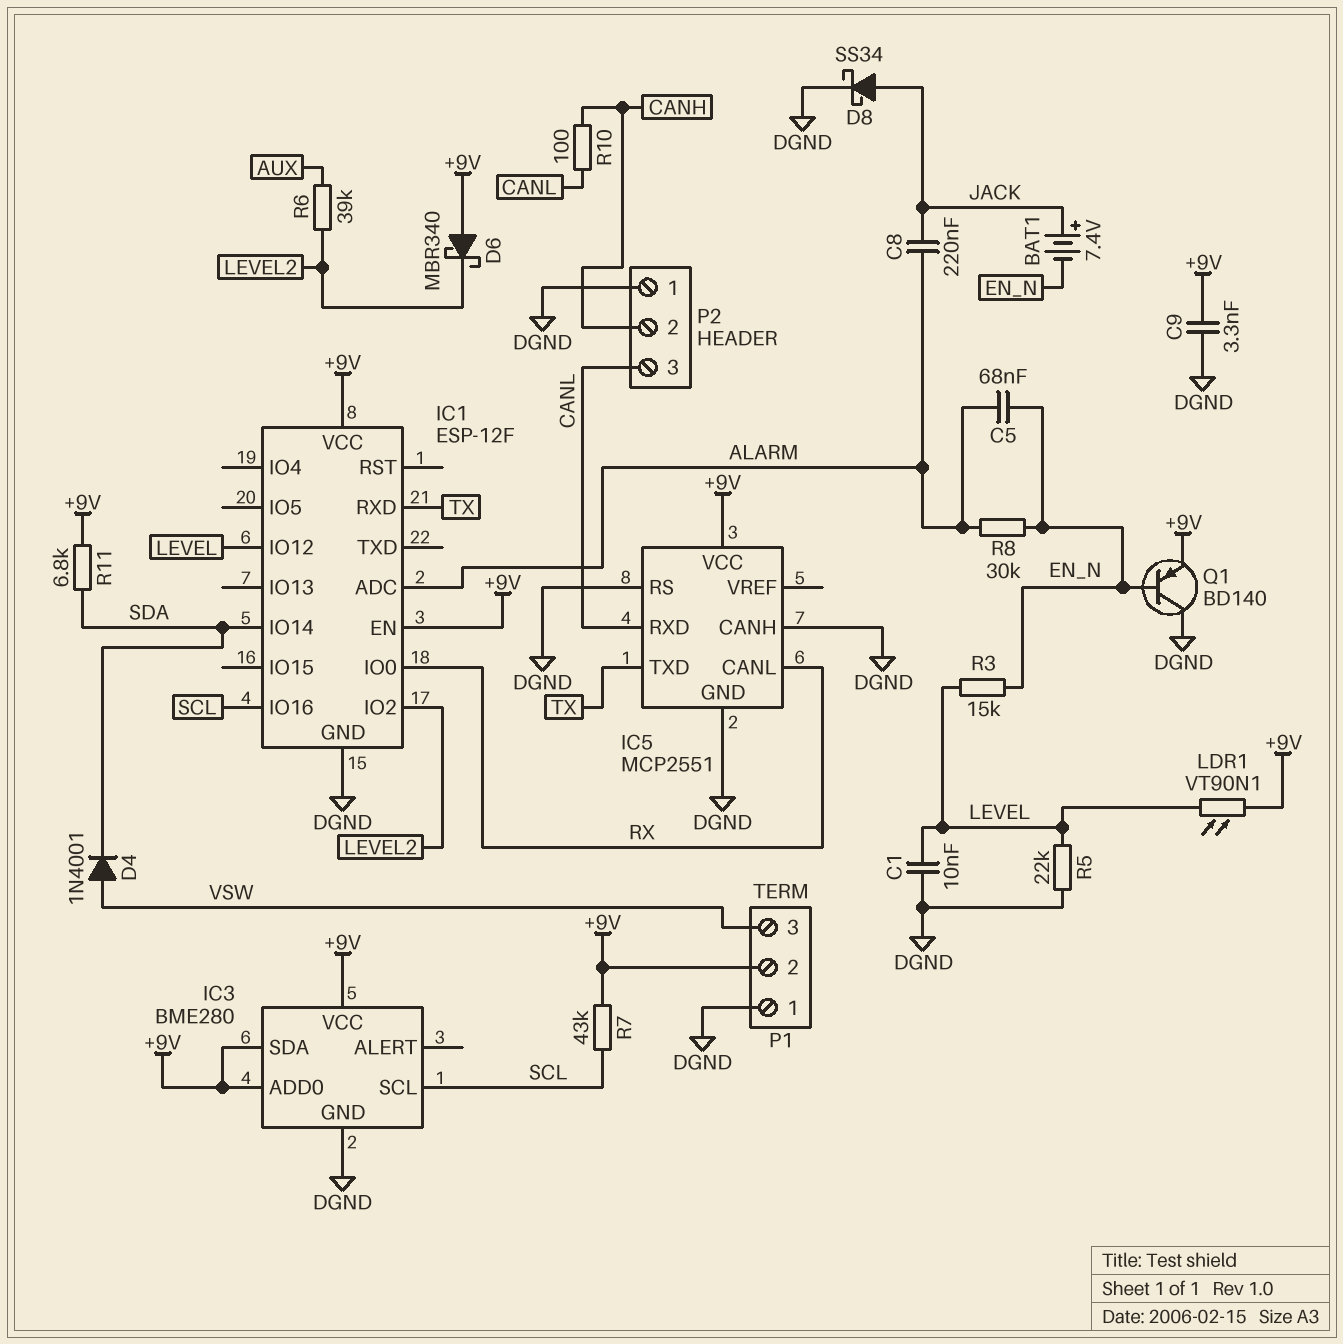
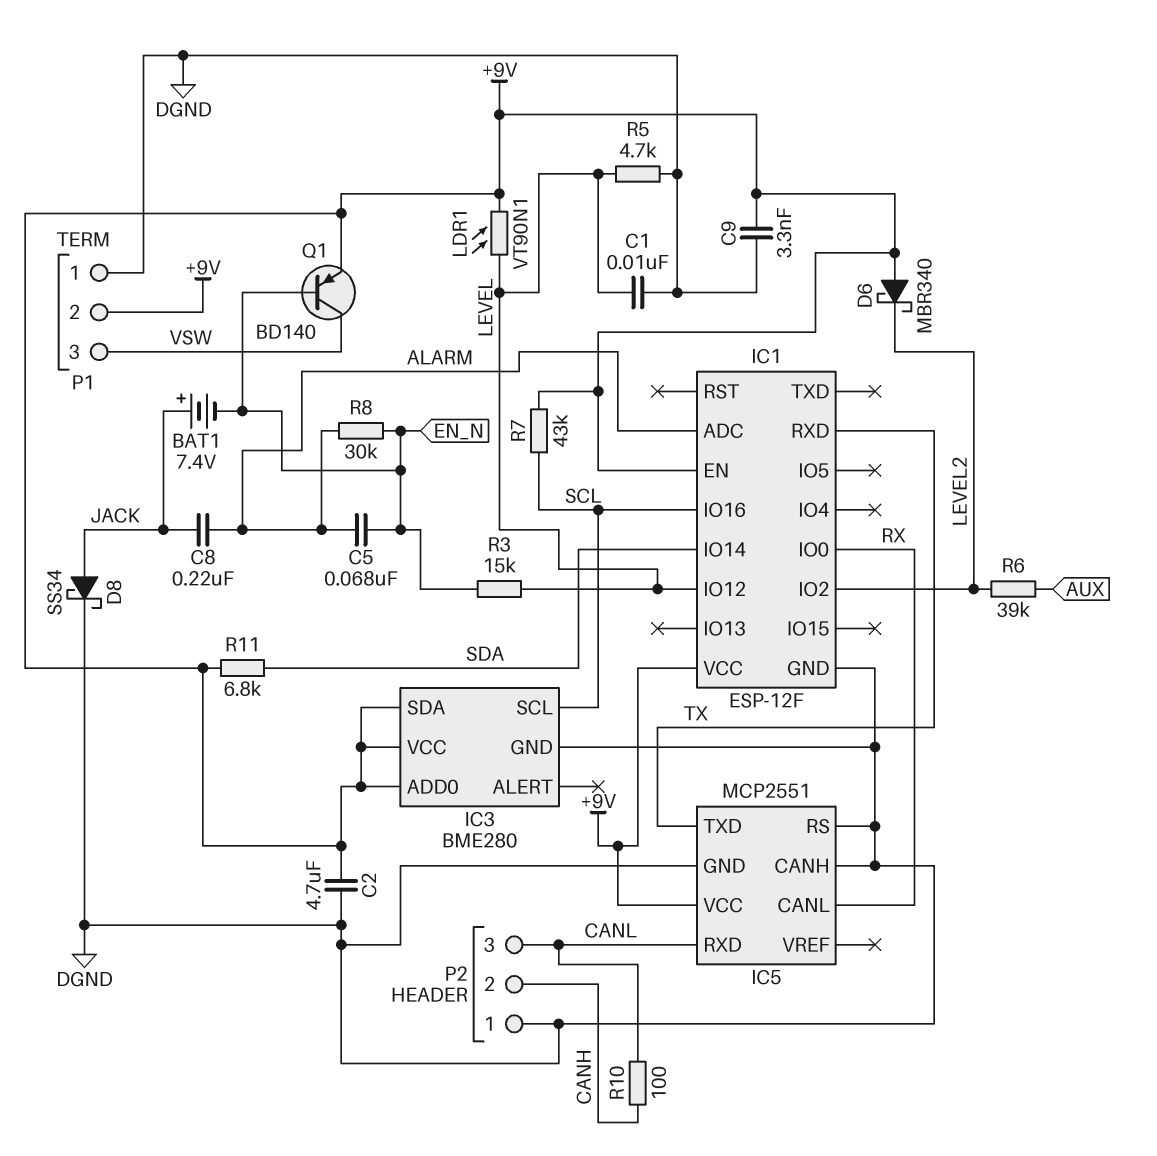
C2: none -> 4.7uF (+9V, DGND)
D4: diode 1N4001 (A VSW, K SDA) -> none
Q1: PNP BD140 (B EN_N, C DGND, E +9V) -> PNP BD140 (B EN_N, C VSW, E +9V)
R5: 22k (DGND, LEVEL) -> 4.7k (DGND, LEVEL)

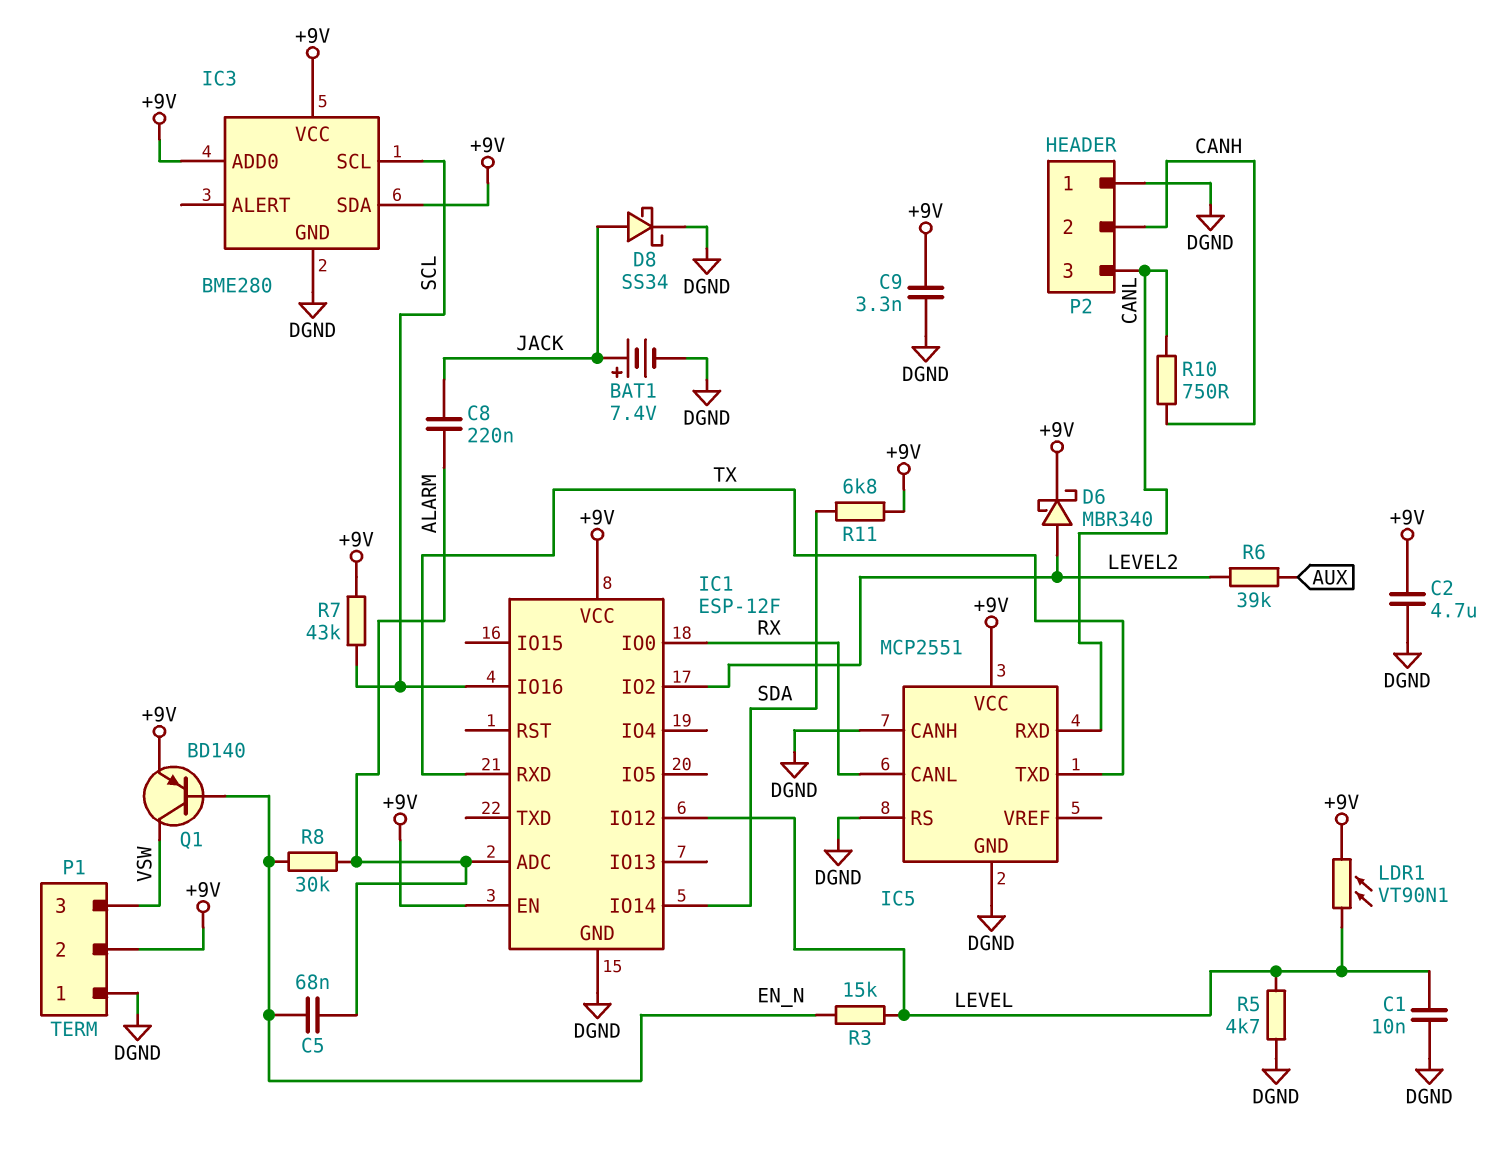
BAT1: 7.4V (plus JACK, minus EN_N) -> 7.4V (plus JACK, minus DGND)
D6: schottky MBR340 (A +9V, K LEVEL2) -> schottky MBR340 (A LEVEL2, K +9V)
R10: 100 (CANH, CANL) -> 750 (CANH, CANL)

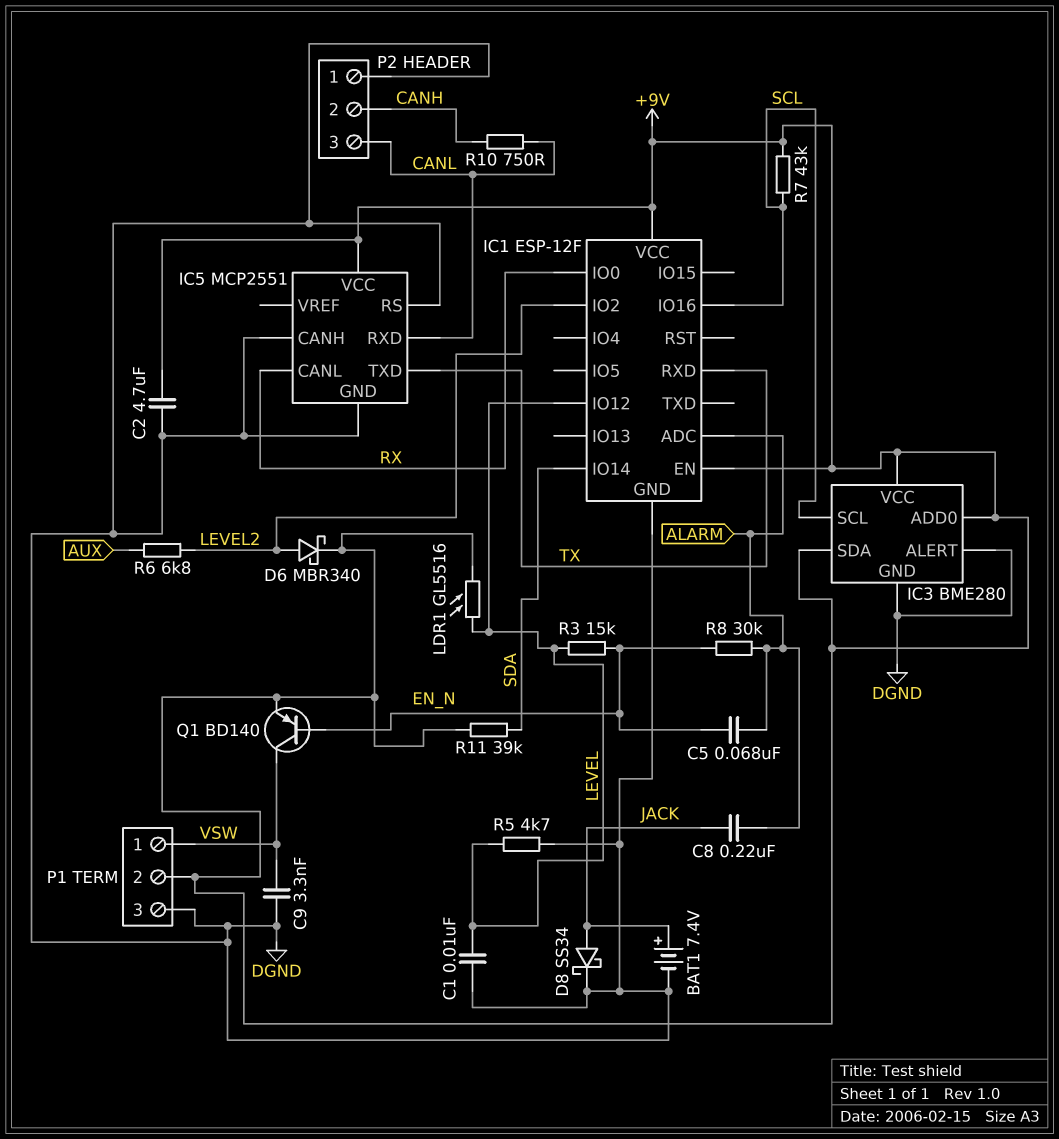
C9: 3.3nF (+9V, DGND) -> 3.3nF (DGND, VSW)
IC3 pin ALERT: none -> DGND
LDR1: VT90N1 (+9V, LEVEL) -> GL5516 (+9V, LEVEL)
P1 pin 1: DGND -> VSW
P1 pin 3: VSW -> DGND
R6: 39k (AUX, LEVEL2) -> 6.8k (AUX, LEVEL2)
R11: 6.8k (+9V, SDA) -> 39k (+9V, SDA)

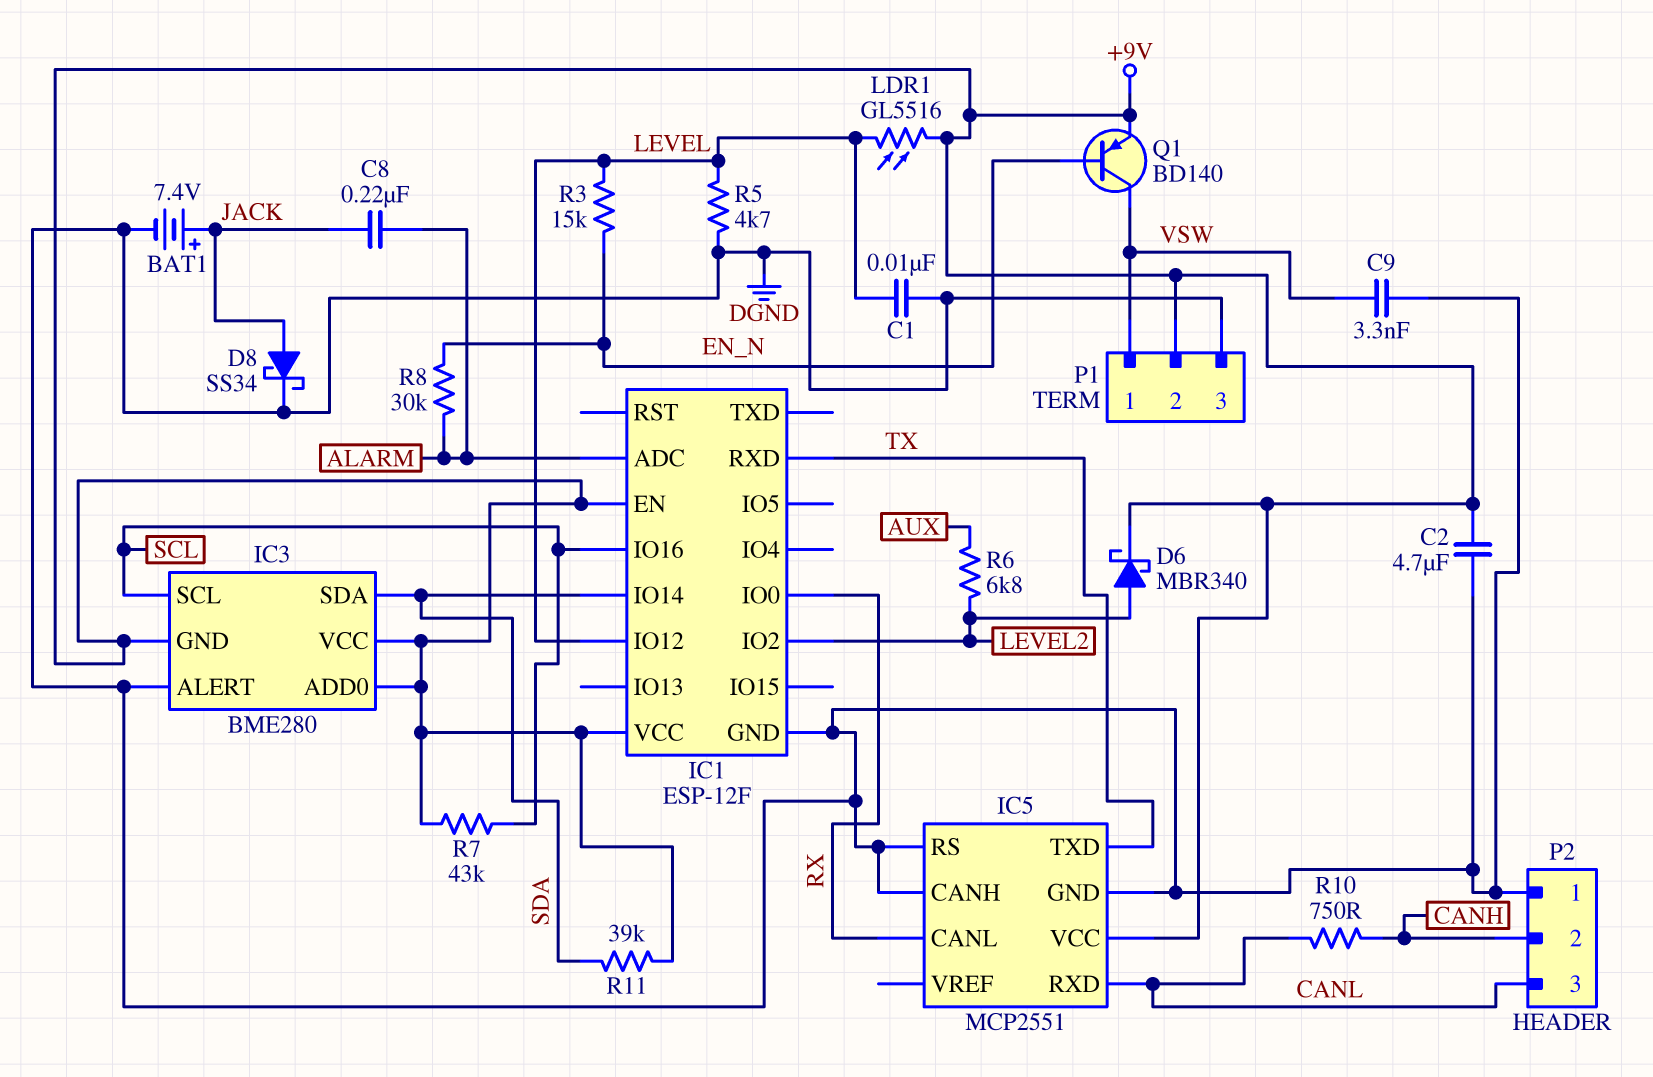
C5: 68nF (ALARM, EN_N) -> none
IC3 pin GND: DGND -> +9V
IC3 pin SDA: +9V -> SDA

